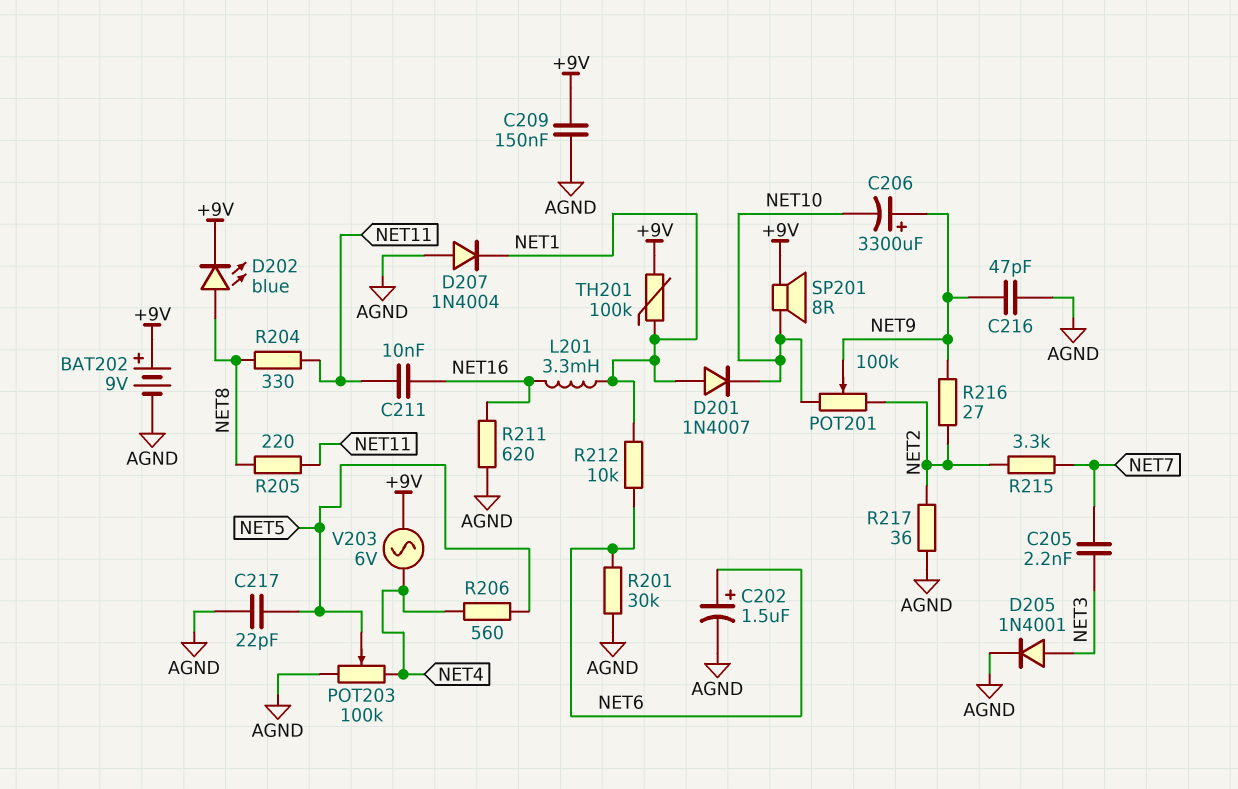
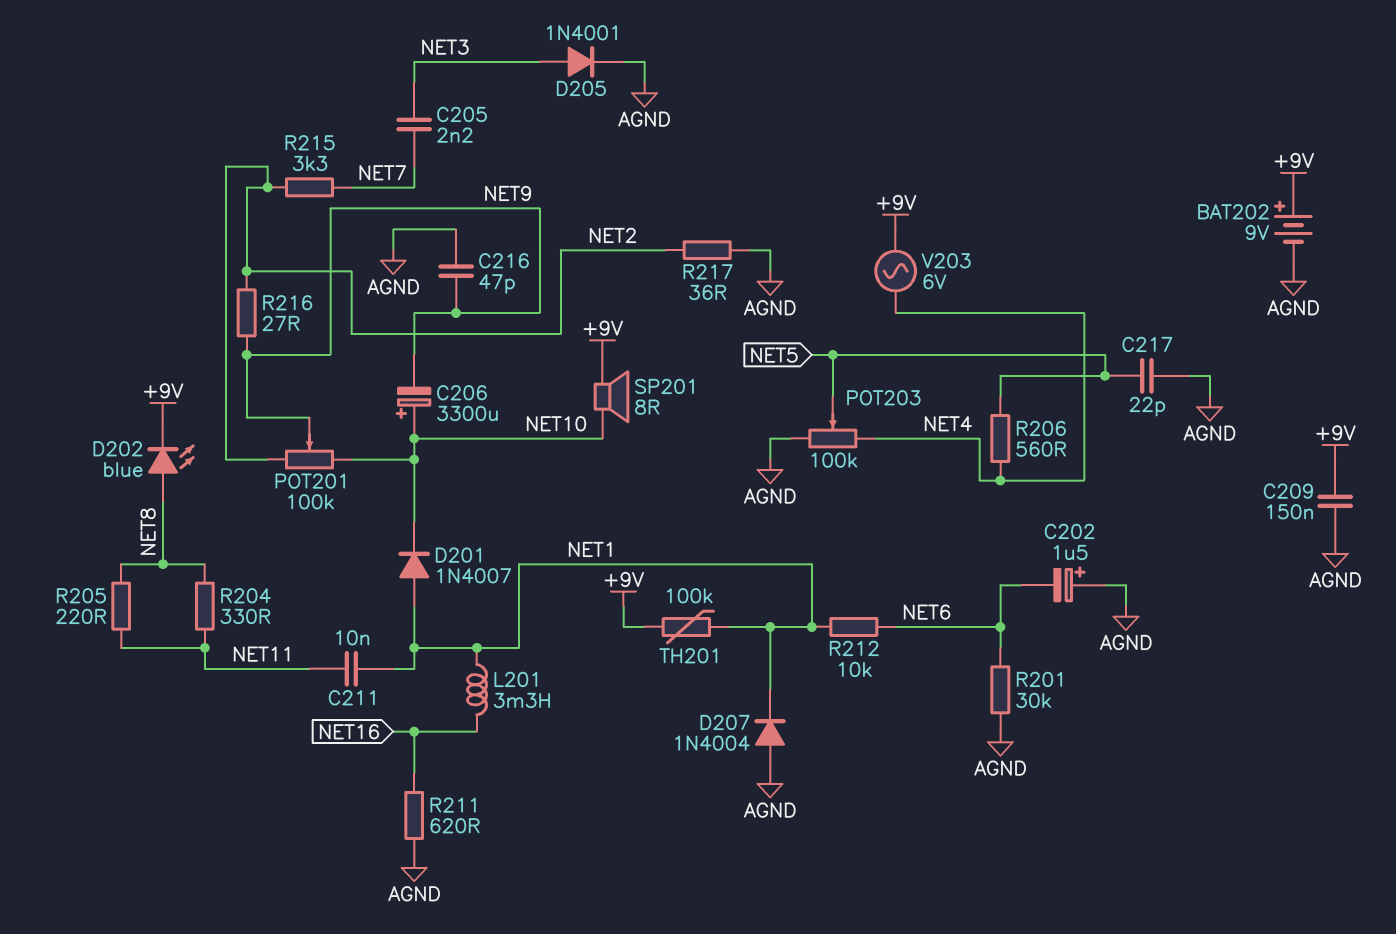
C202: 1.5uF (plus NET6, minus AGND) -> 1.5uF (plus AGND, minus NET6)
C206: 3300uF (plus NET9, minus NET10) -> 3300uF (plus NET10, minus NET9)
C211: 10nF (NET11, NET16) -> 10nF (NET1, NET11)

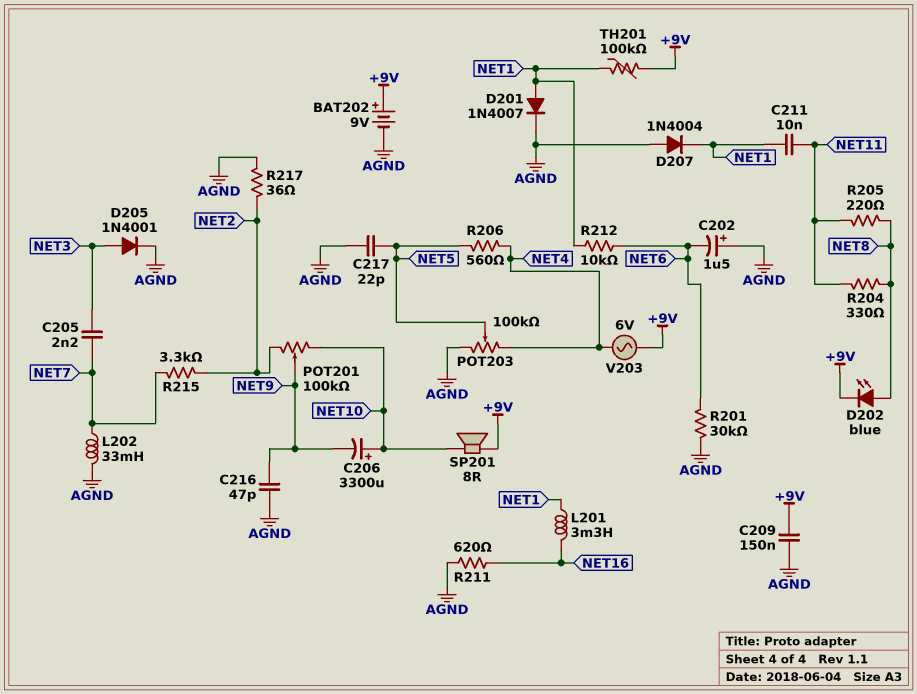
D201: diode 1N4007 (A NET1, K NET10) -> diode 1N4007 (A NET1, K AGND)
L202: none -> 33mH (AGND, NET7)
R216: 27 (NET2, NET9) -> none

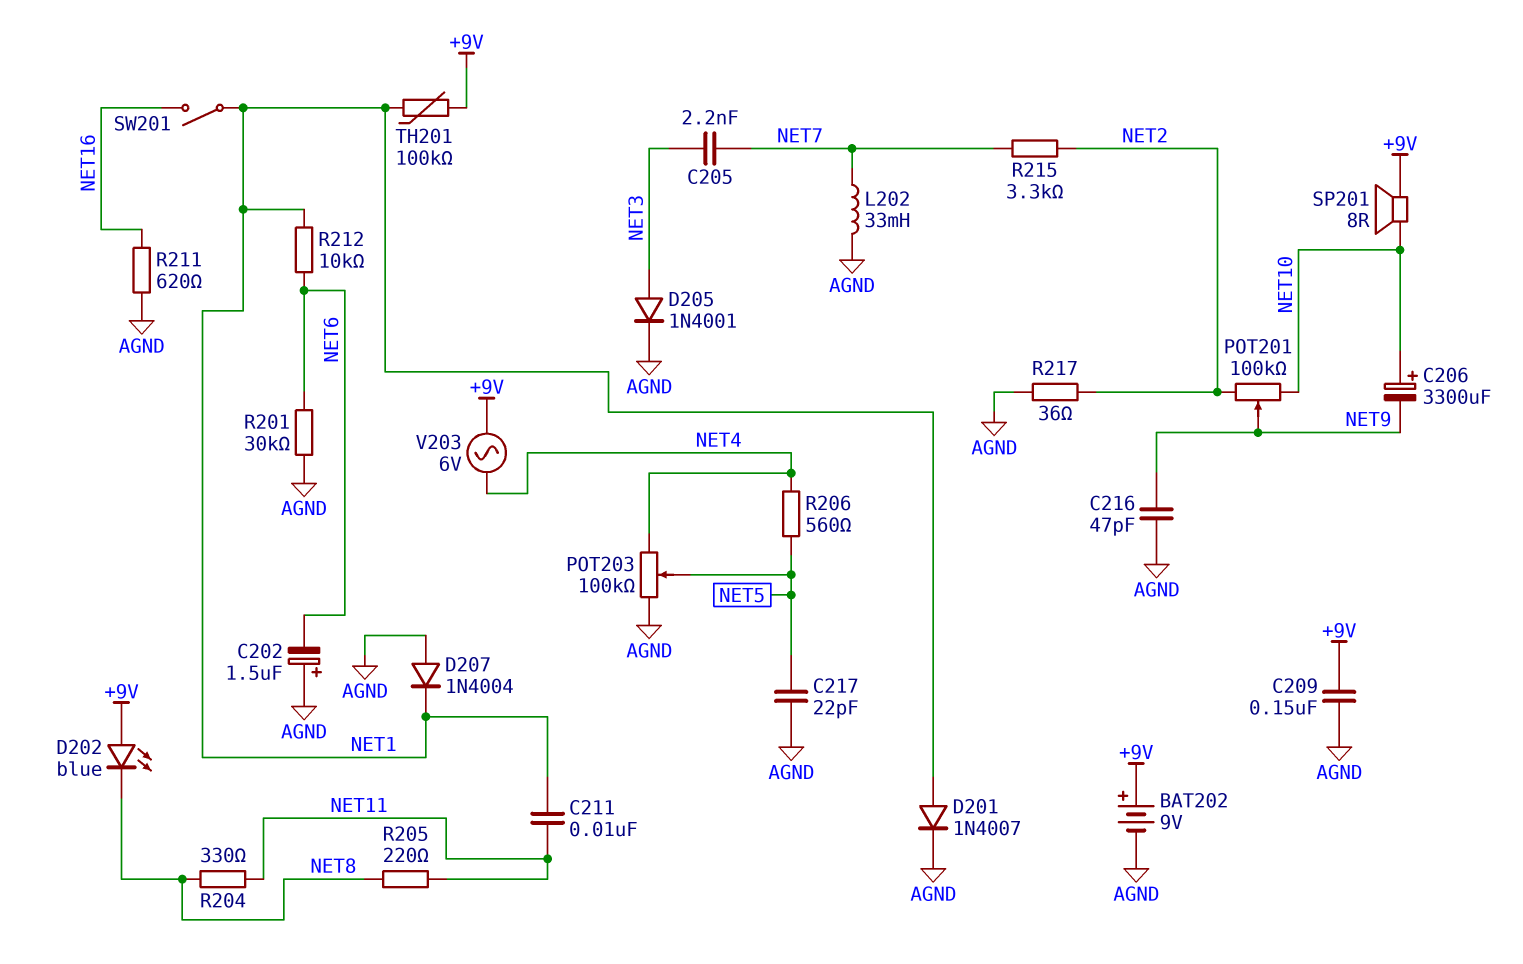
D202: LED blue (A NET8, K +9V) -> LED blue (A +9V, K NET8)
L201: 3.3mH (NET1, NET16) -> none
SW201: none -> switch (NET1, NET16)

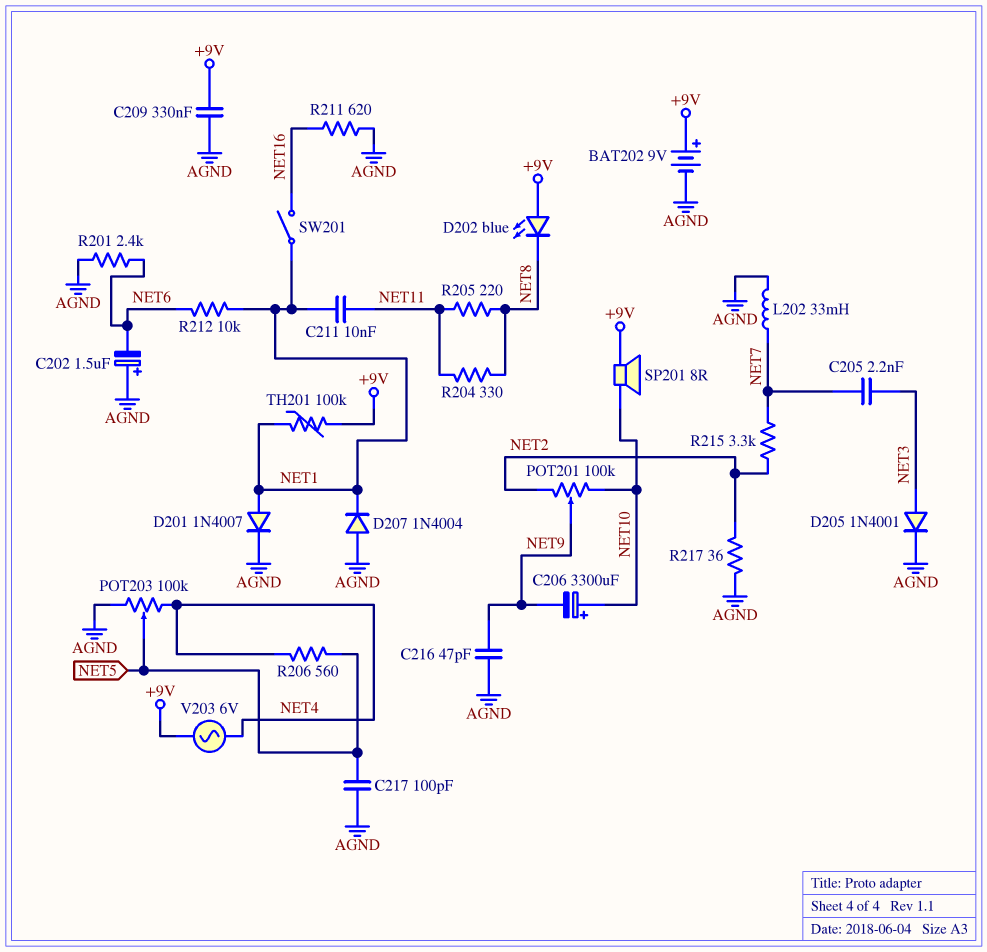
C209: 150nF (+9V, AGND) -> 330nF (+9V, AGND)
C217: 22pF (AGND, NET5) -> 100pF (AGND, NET5)
R201: 30k (AGND, NET6) -> 2.4k (AGND, NET6)

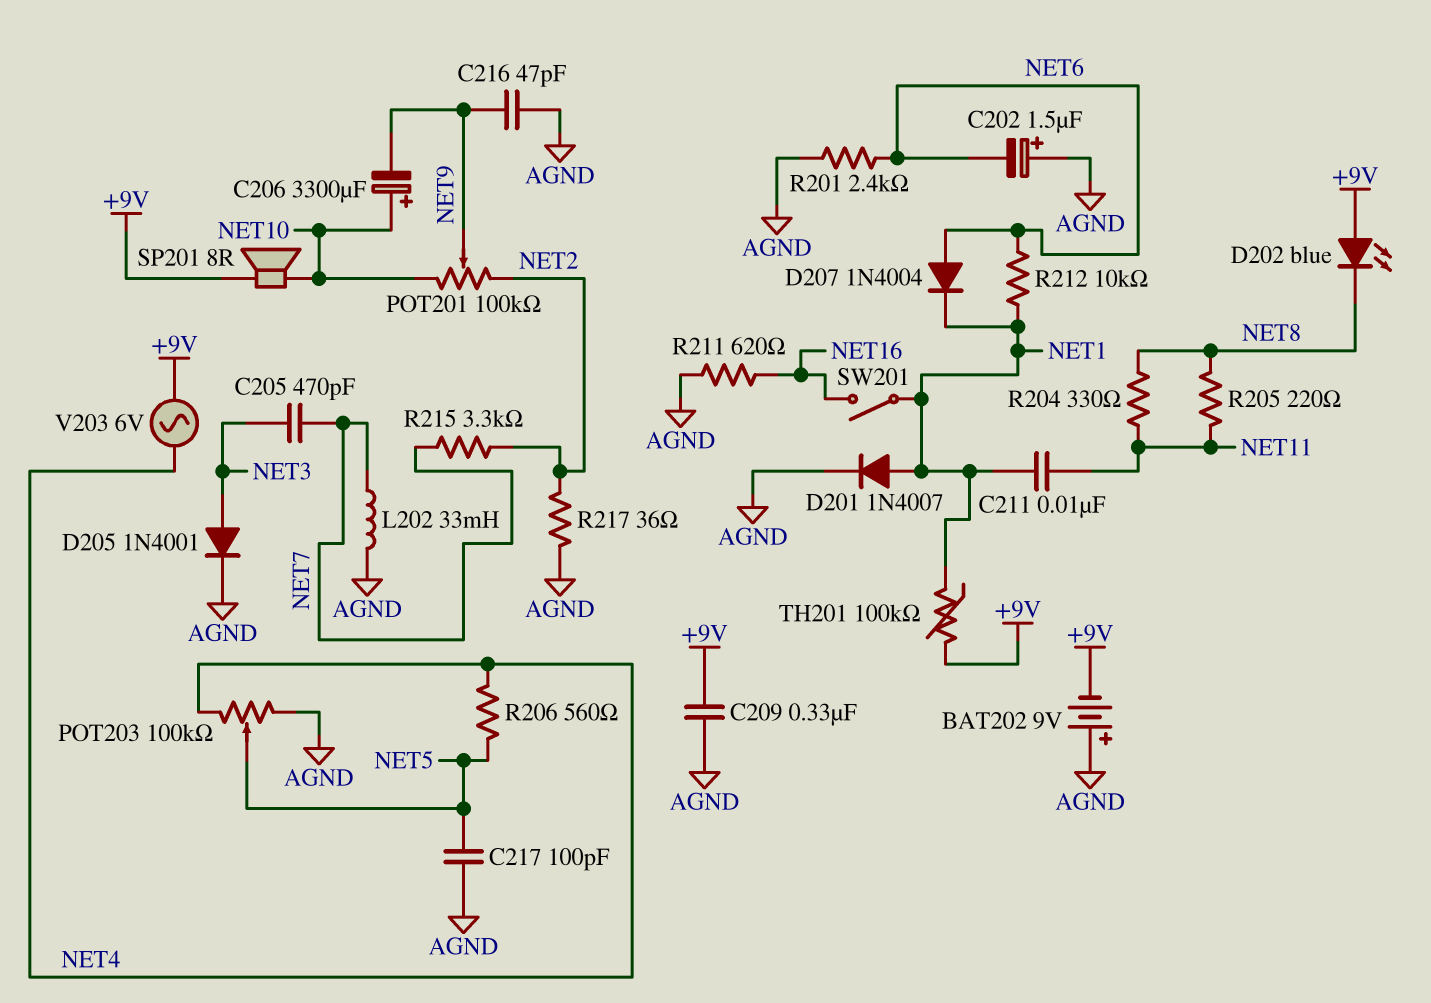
BAT202: 9V (plus +9V, minus AGND) -> 9V (plus AGND, minus +9V)
C205: 2.2nF (NET3, NET7) -> 470pF (NET3, NET7)
D207: diode 1N4004 (A AGND, K NET1) -> diode 1N4004 (A NET6, K NET1)

